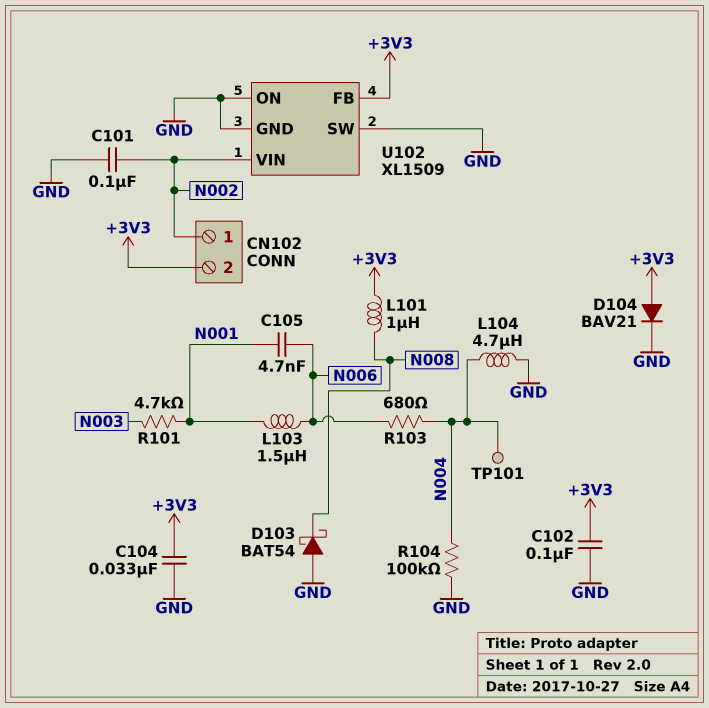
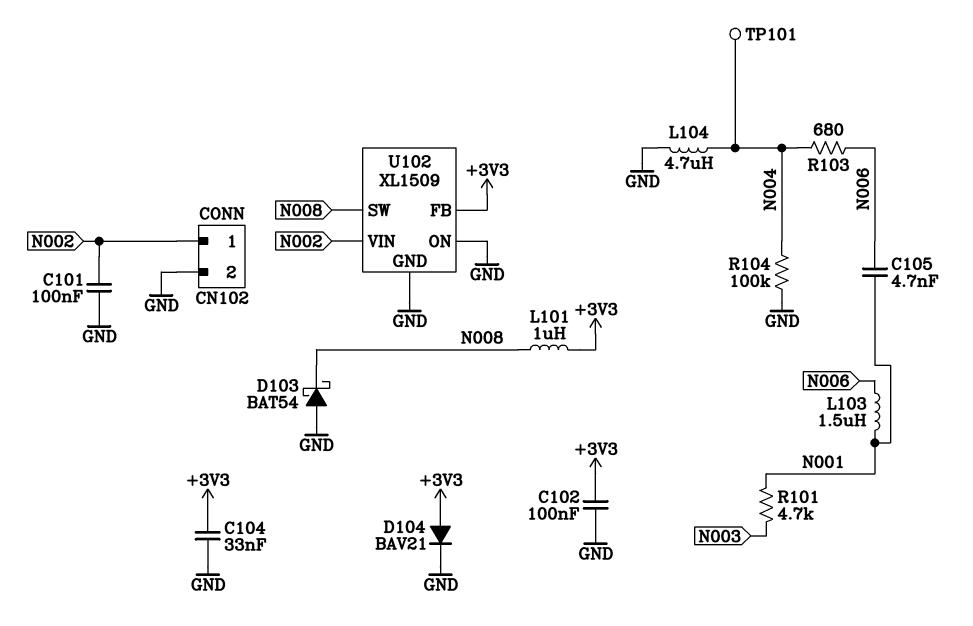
CN102 pin 2: +3V3 -> GND
U102 pin SW: GND -> N008

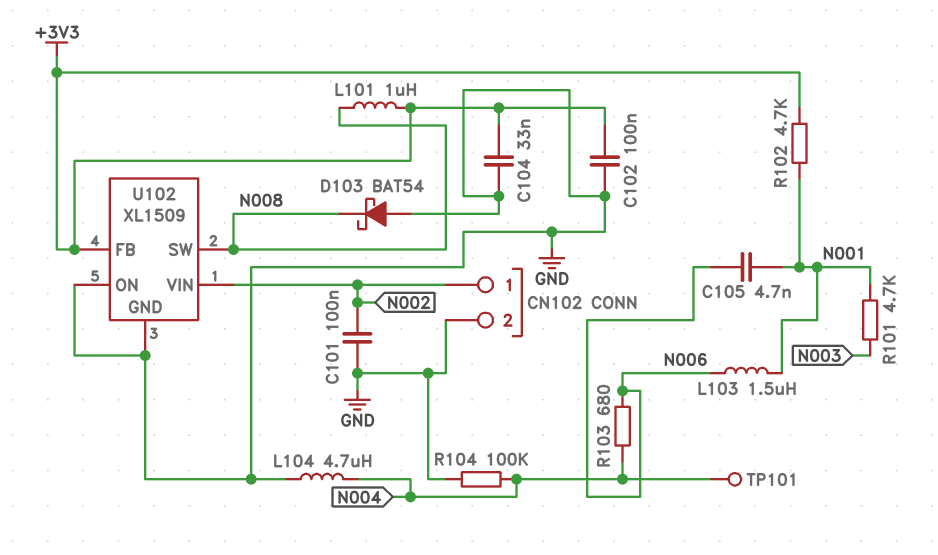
D104: diode BAV21 (A +3V3, K GND) -> none
R102: none -> 4.7k (+3V3, N001)

